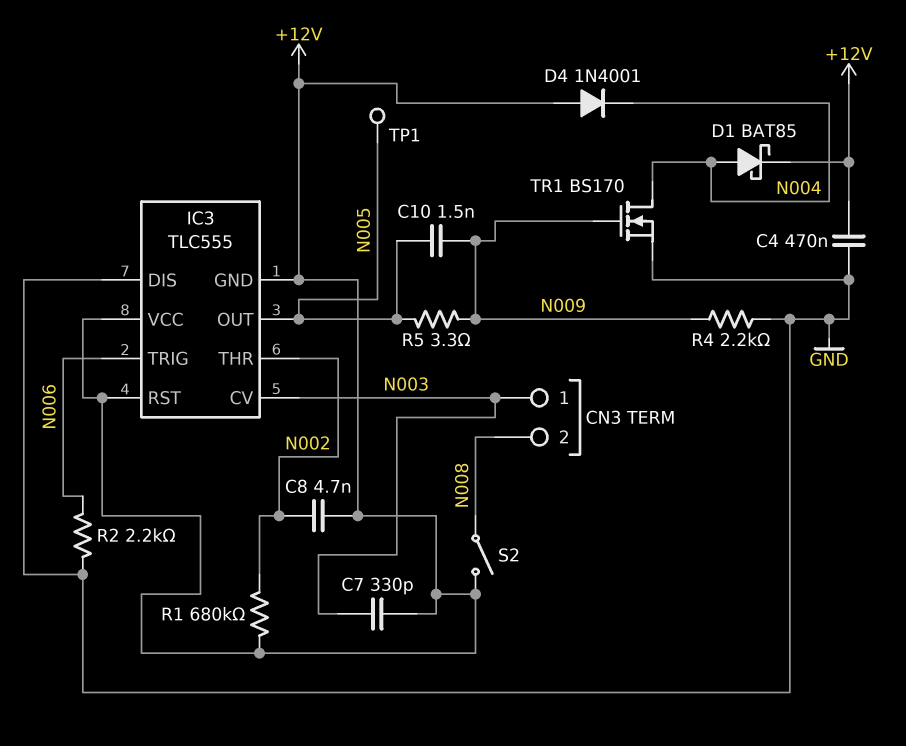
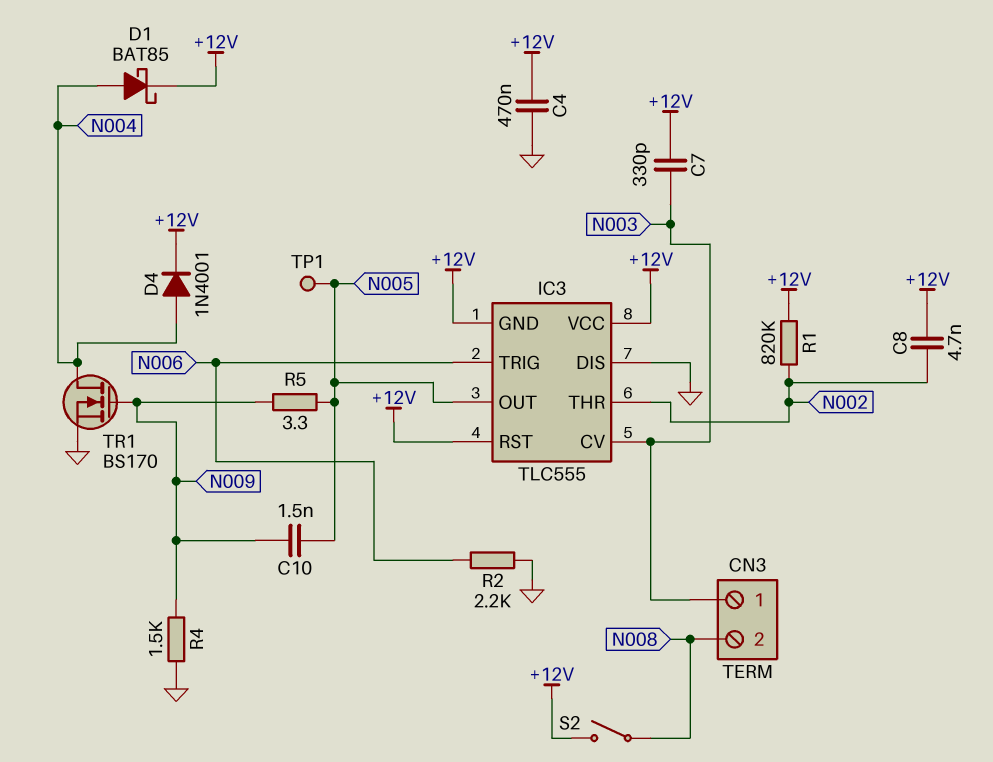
D4: diode 1N4001 (A +12V, K N004) -> diode 1N4001 (A N004, K +12V)
R1: 680k (+12V, N002) -> 820k (+12V, N002)
R4: 2.2k (GND, N009) -> 1.5k (GND, N009)

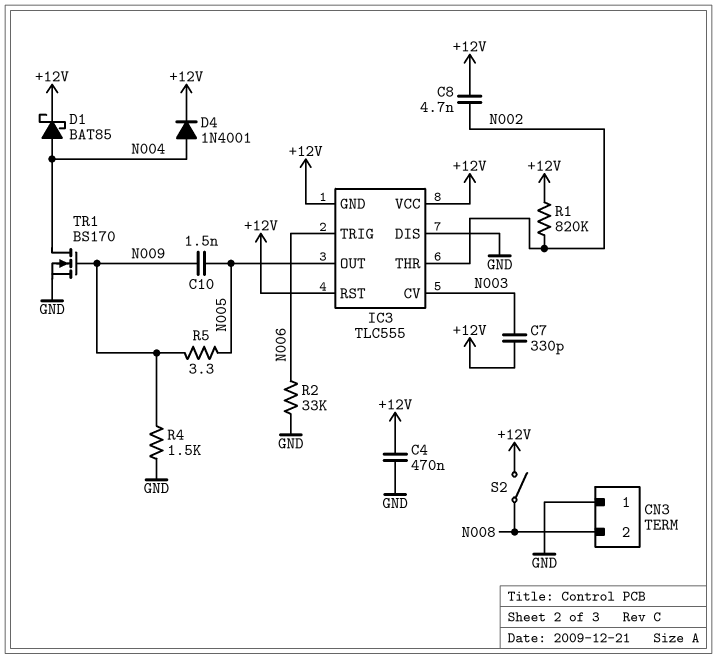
CN3 pin 1: N003 -> GND
R2: 2.2k (GND, N006) -> 33k (GND, N006)
TP1: test point (N005) -> none

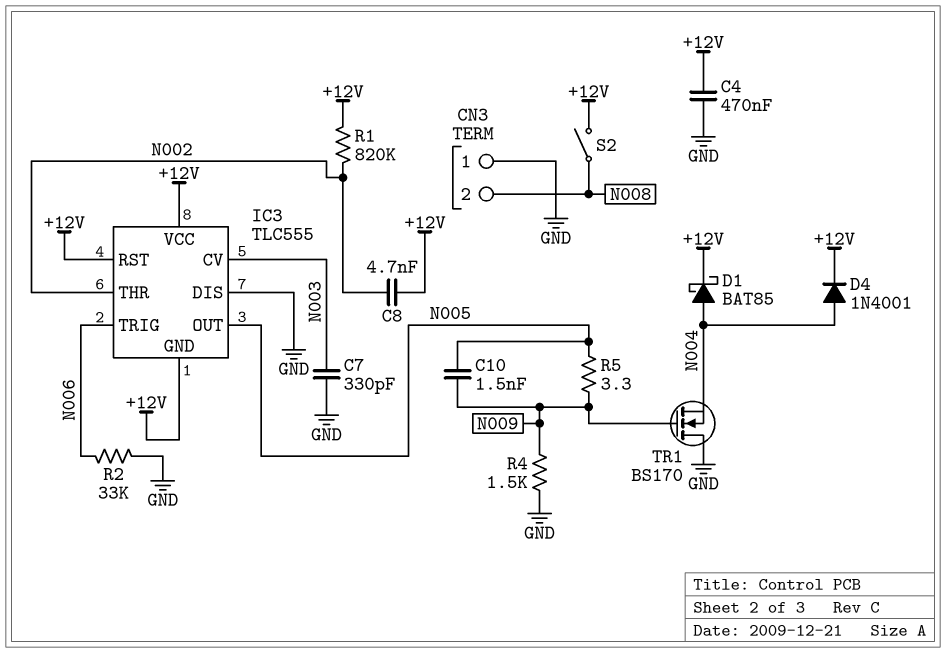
C7: 330pF (+12V, N003) -> 330pF (GND, N003)
TR1: NMOS BS170 (G N009, D N004, S GND) -> NMOS BS170 (G N009, D GND, S N004)

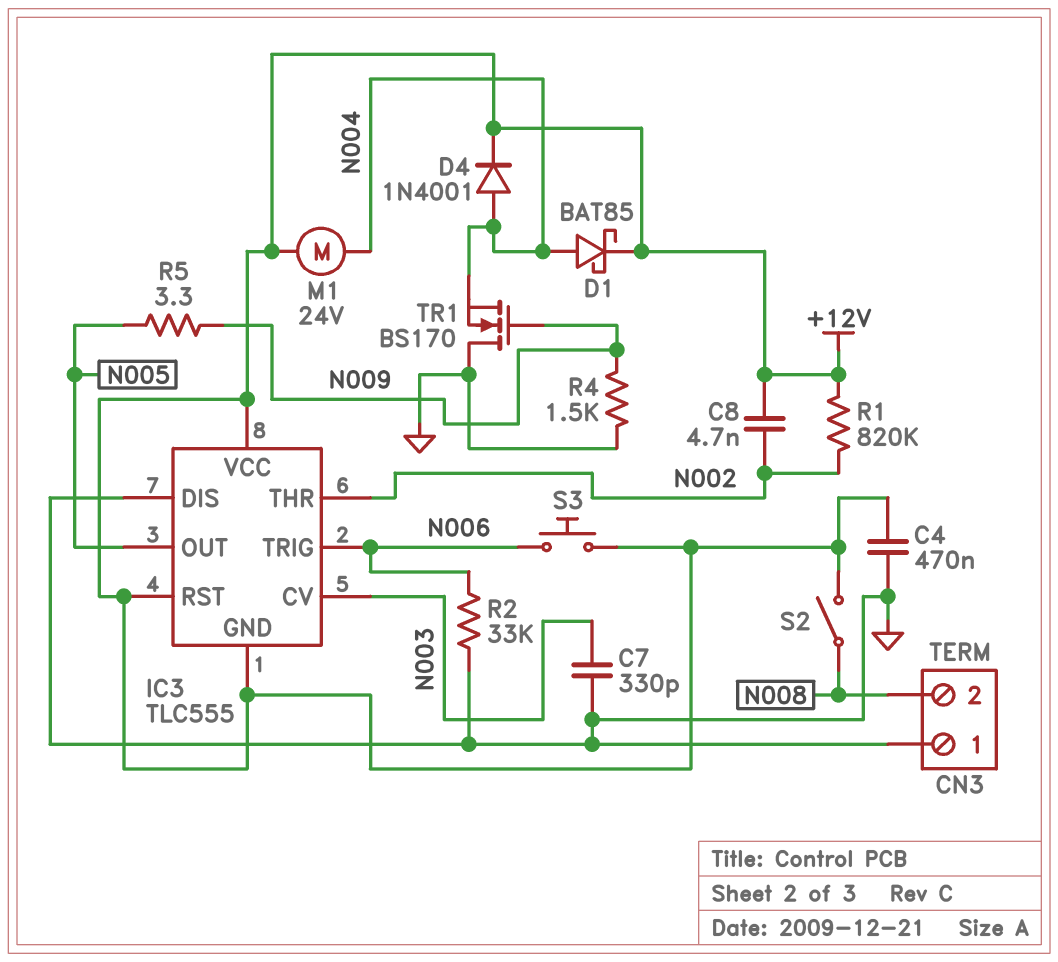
C10: 1.5nF (N005, N009) -> none
M1: none -> motor 24V (+12V, N004)
S3: none -> button (+12V, N006)

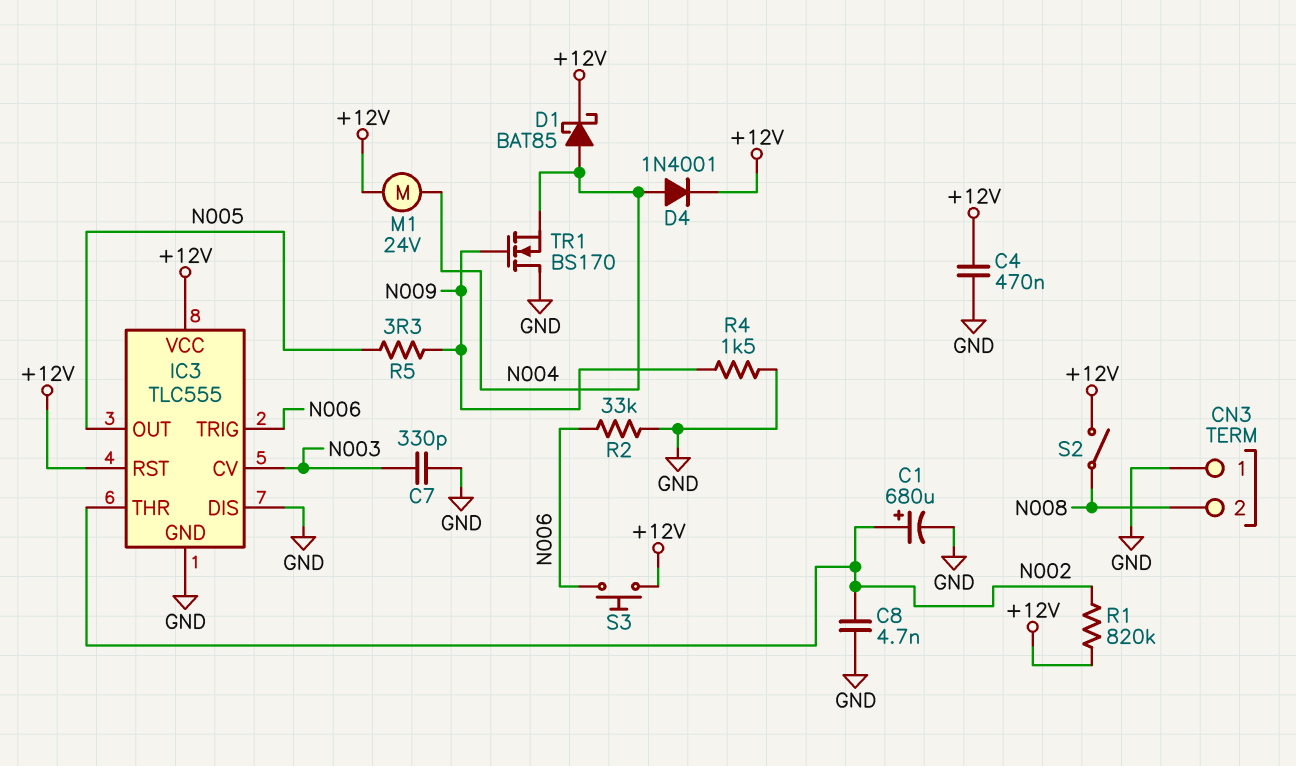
C1: none -> 680uF (plus N002, minus GND)
C8: 4.7nF (+12V, N002) -> 4.7nF (GND, N002)
IC3 pin GND: +12V -> GND

